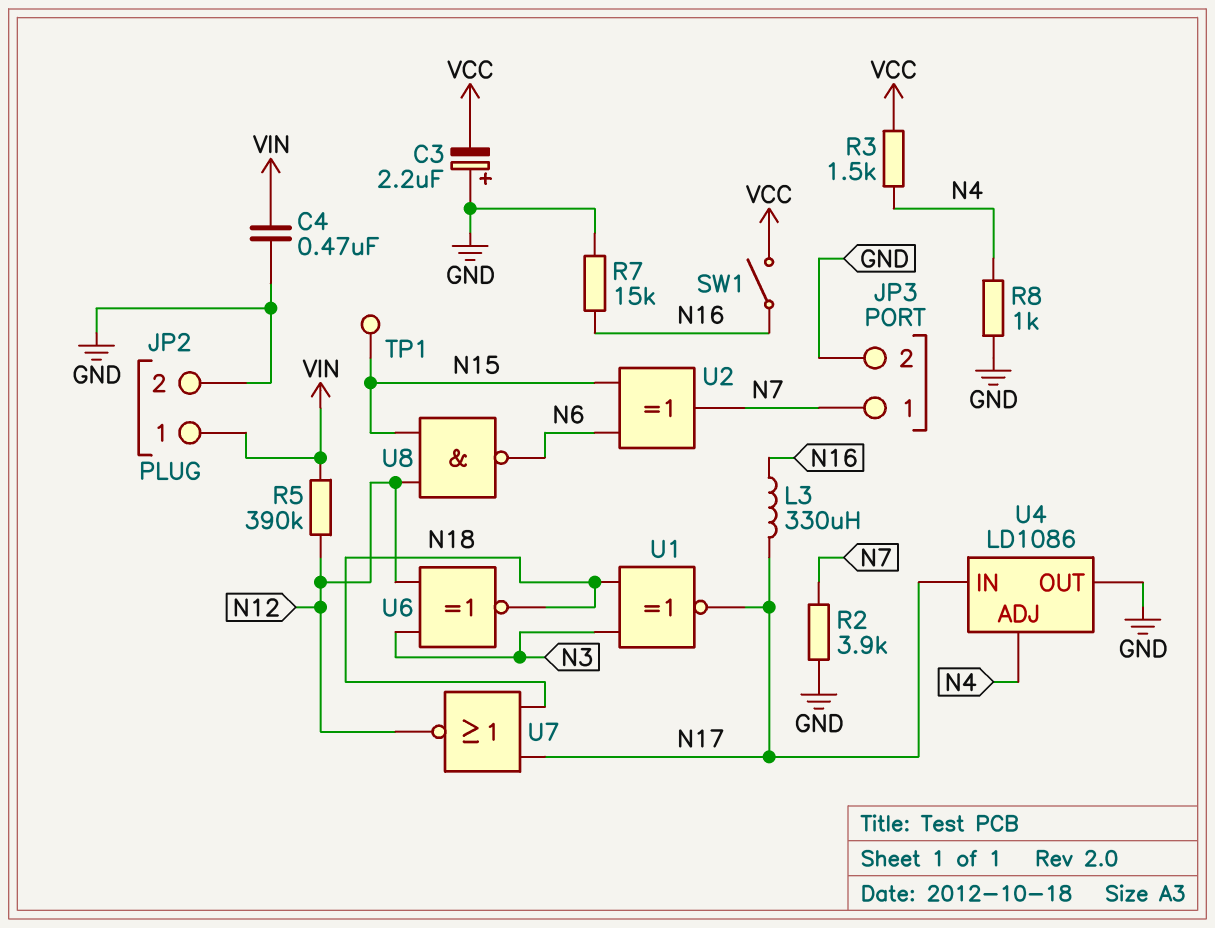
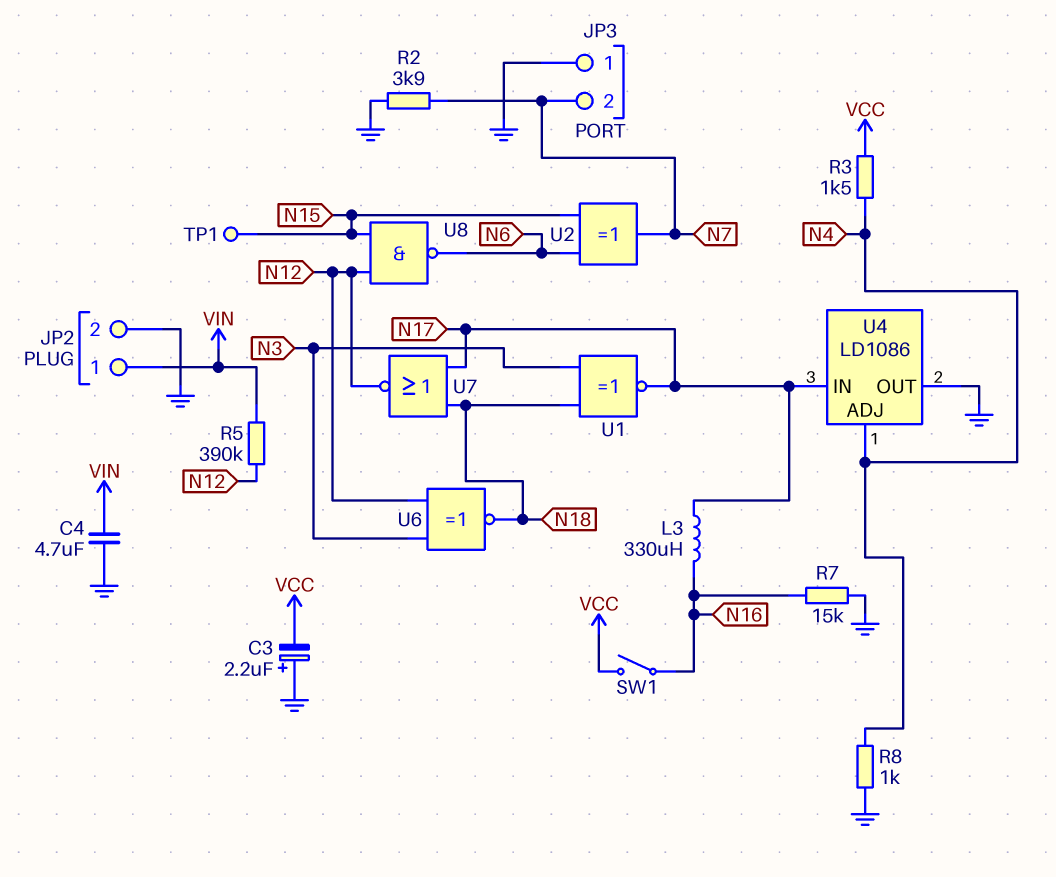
C4: 470nF (GND, VIN) -> 4.7uF (GND, VIN)
JP3 pin 1: N7 -> GND
JP3 pin 2: GND -> N7

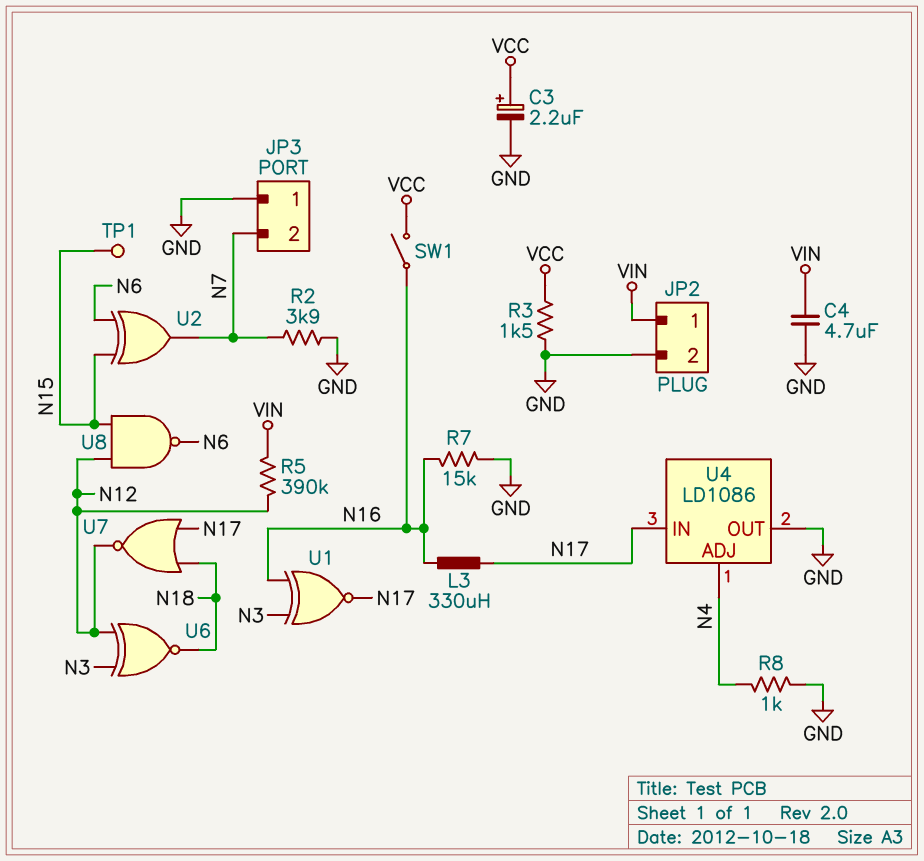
C3: 2.2uF (plus GND, minus VCC) -> 2.2uF (plus VCC, minus GND)
R3: 1.5k (N4, VCC) -> 1.5k (GND, VCC)
U1: XNOR (in N3, in N18, out N17) -> XNOR (in N3, in N16, out N17)

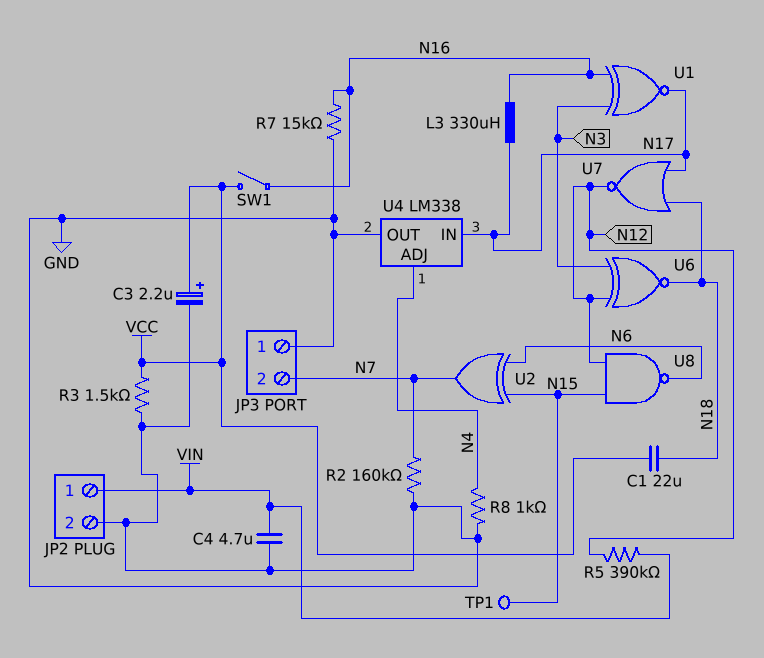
C1: none -> 22uF (N18, VCC)
R2: 3.9k (GND, N7) -> 160k (GND, N7)
U4: LD1086 -> LM338

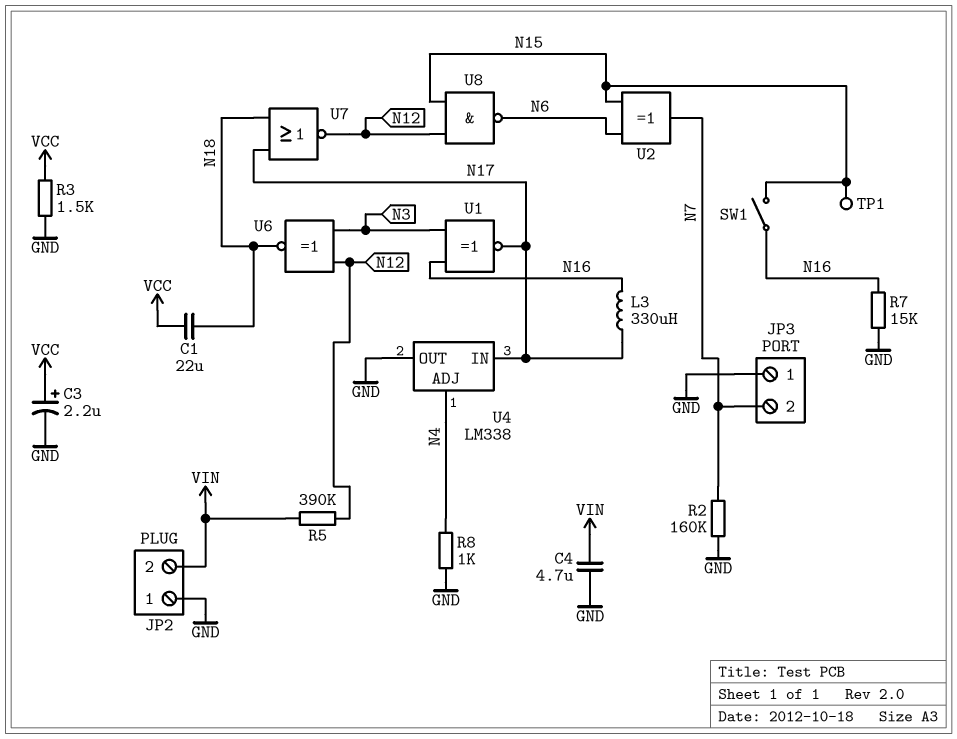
JP2 pin 1: VIN -> GND
JP2 pin 2: GND -> VIN
SW1: switch (N16, VCC) -> switch (N15, N16)

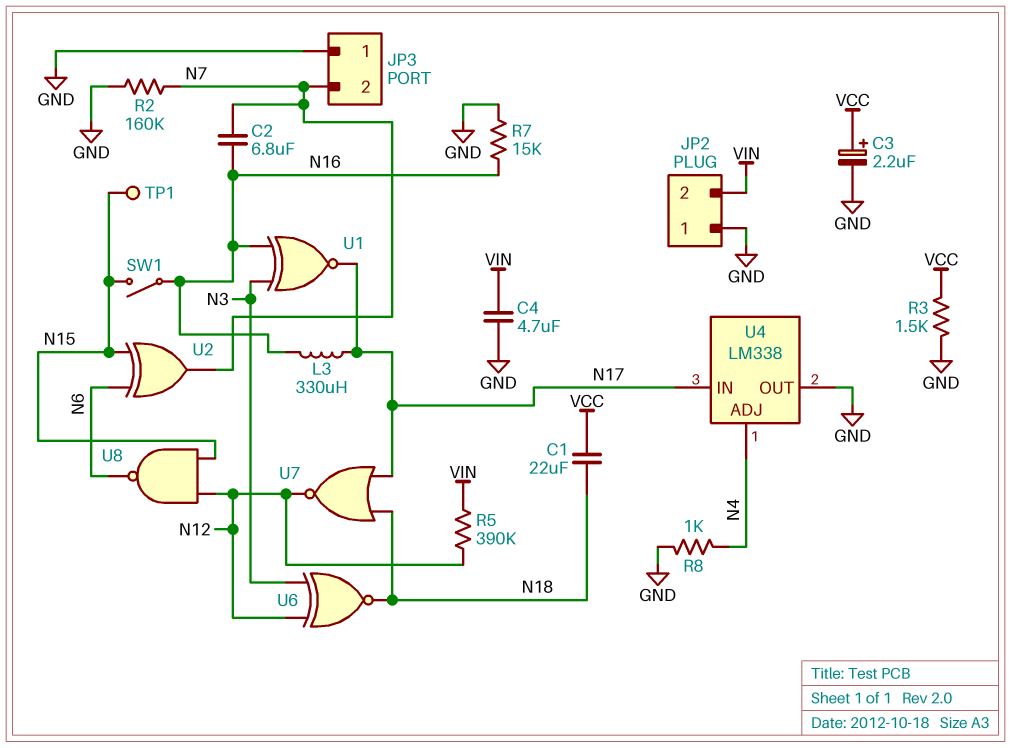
C2: none -> 6.8uF (N7, N16)

